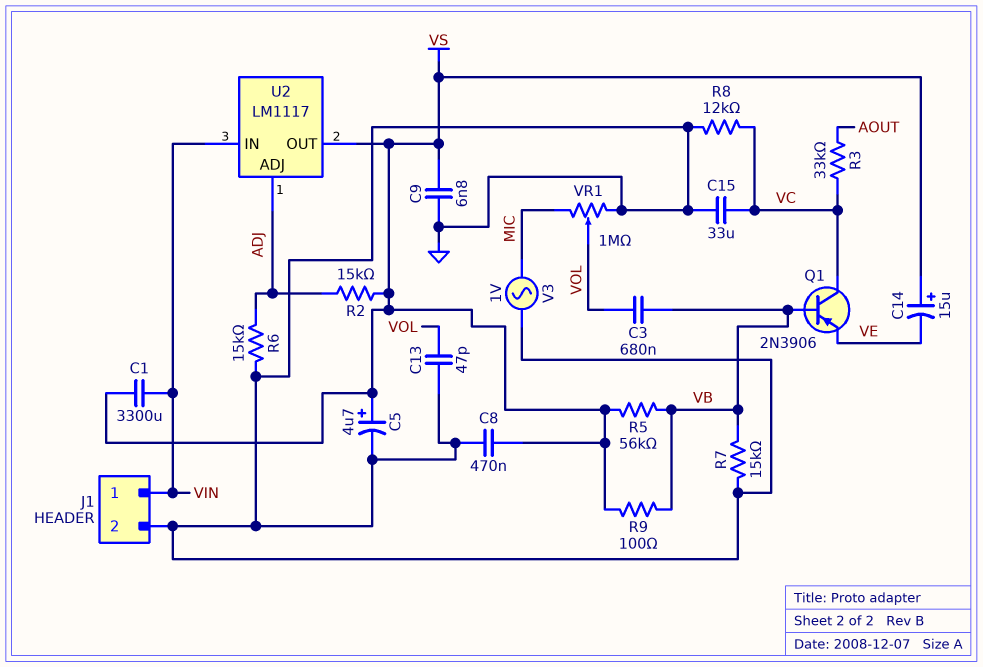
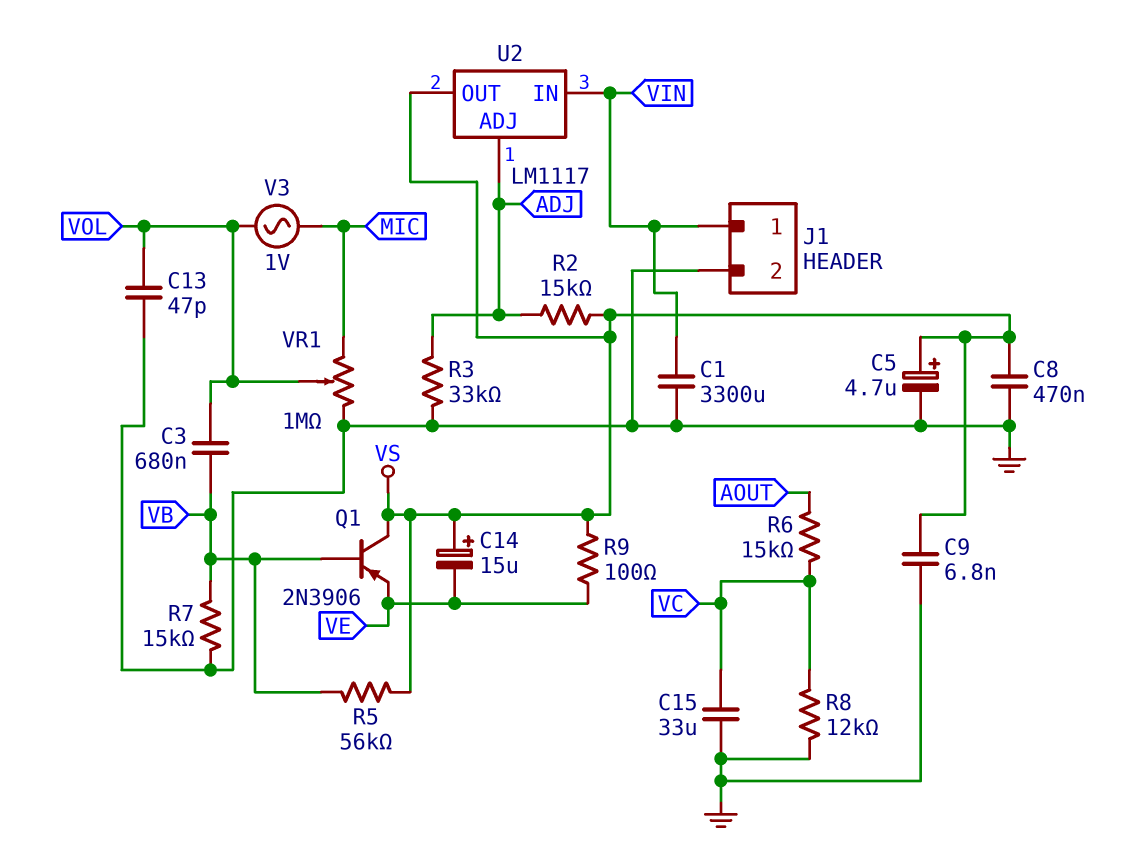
C1: 3300uF (VIN, VS) -> 3300uF (GND, VIN)
Q1: PNP 2N3906 (B VB, C VC, E VE) -> PNP 2N3906 (B VB, C VS, E VE)
R3: 33k (AOUT, VC) -> 33k (ADJ, GND)
R6: 15k (ADJ, GND) -> 15k (AOUT, VC)
R9: 100 (VB, VS) -> 100 (VE, VS)
V3: AC 1V (GND, MIC) -> AC 1V (MIC, VOL)

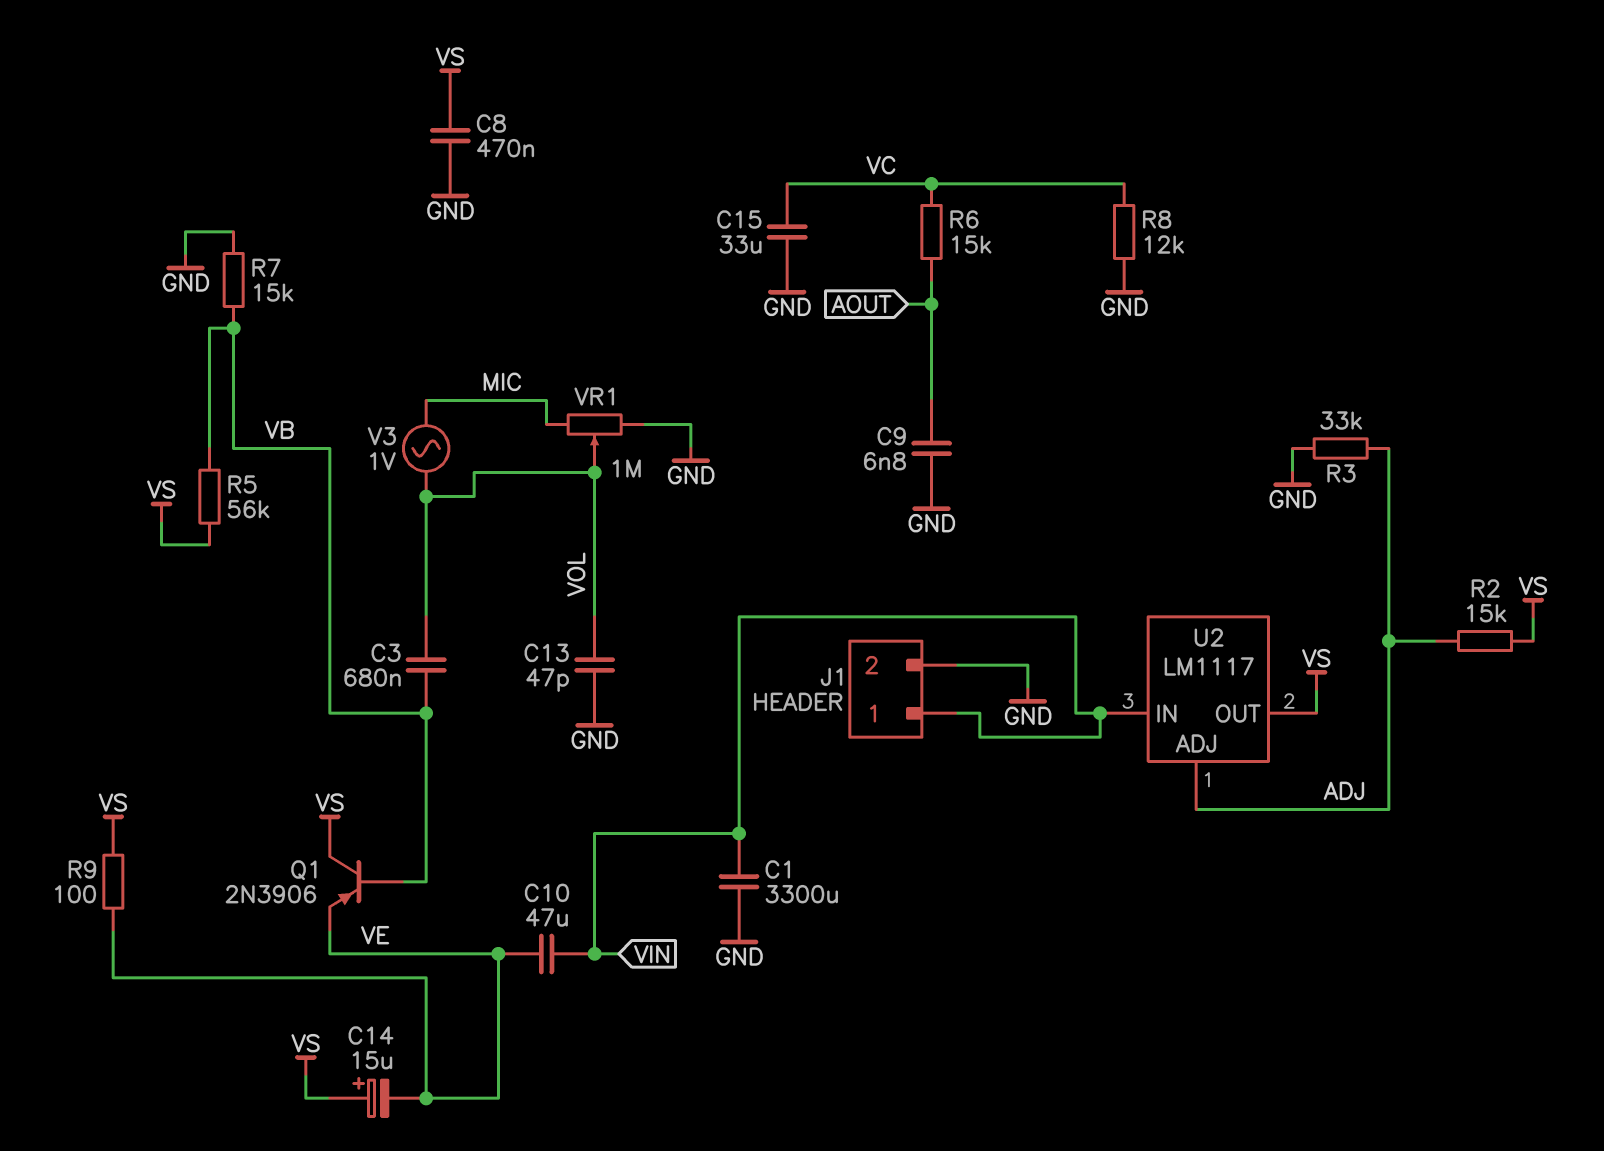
C5: 4.7uF (plus VS, minus GND) -> none
C9: 6.8nF (GND, VS) -> 6.8nF (AOUT, GND)
C10: none -> 47uF (VE, VIN)

